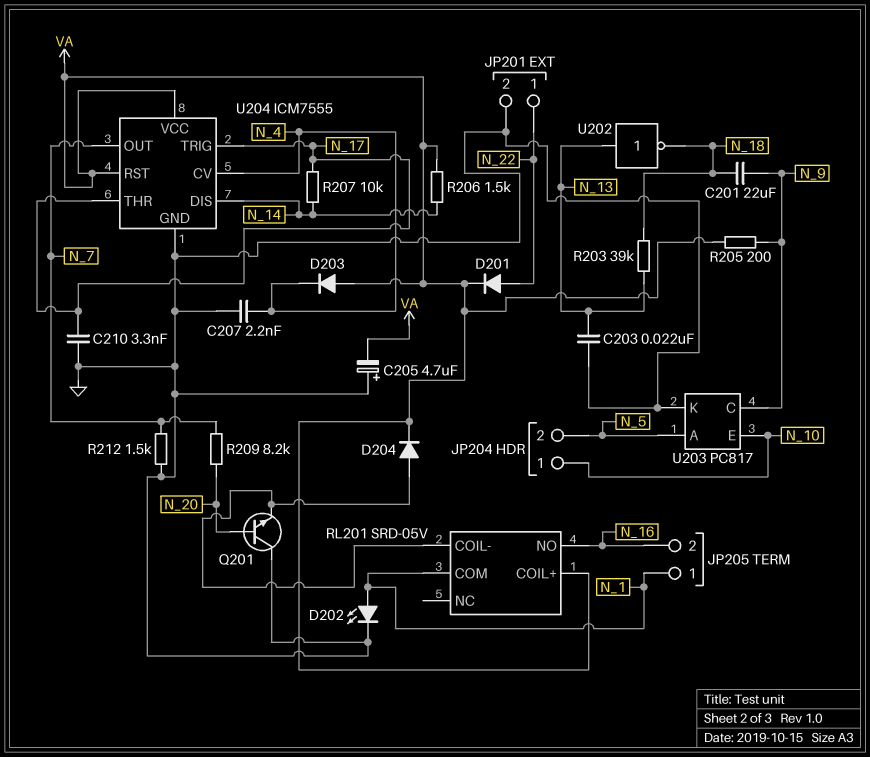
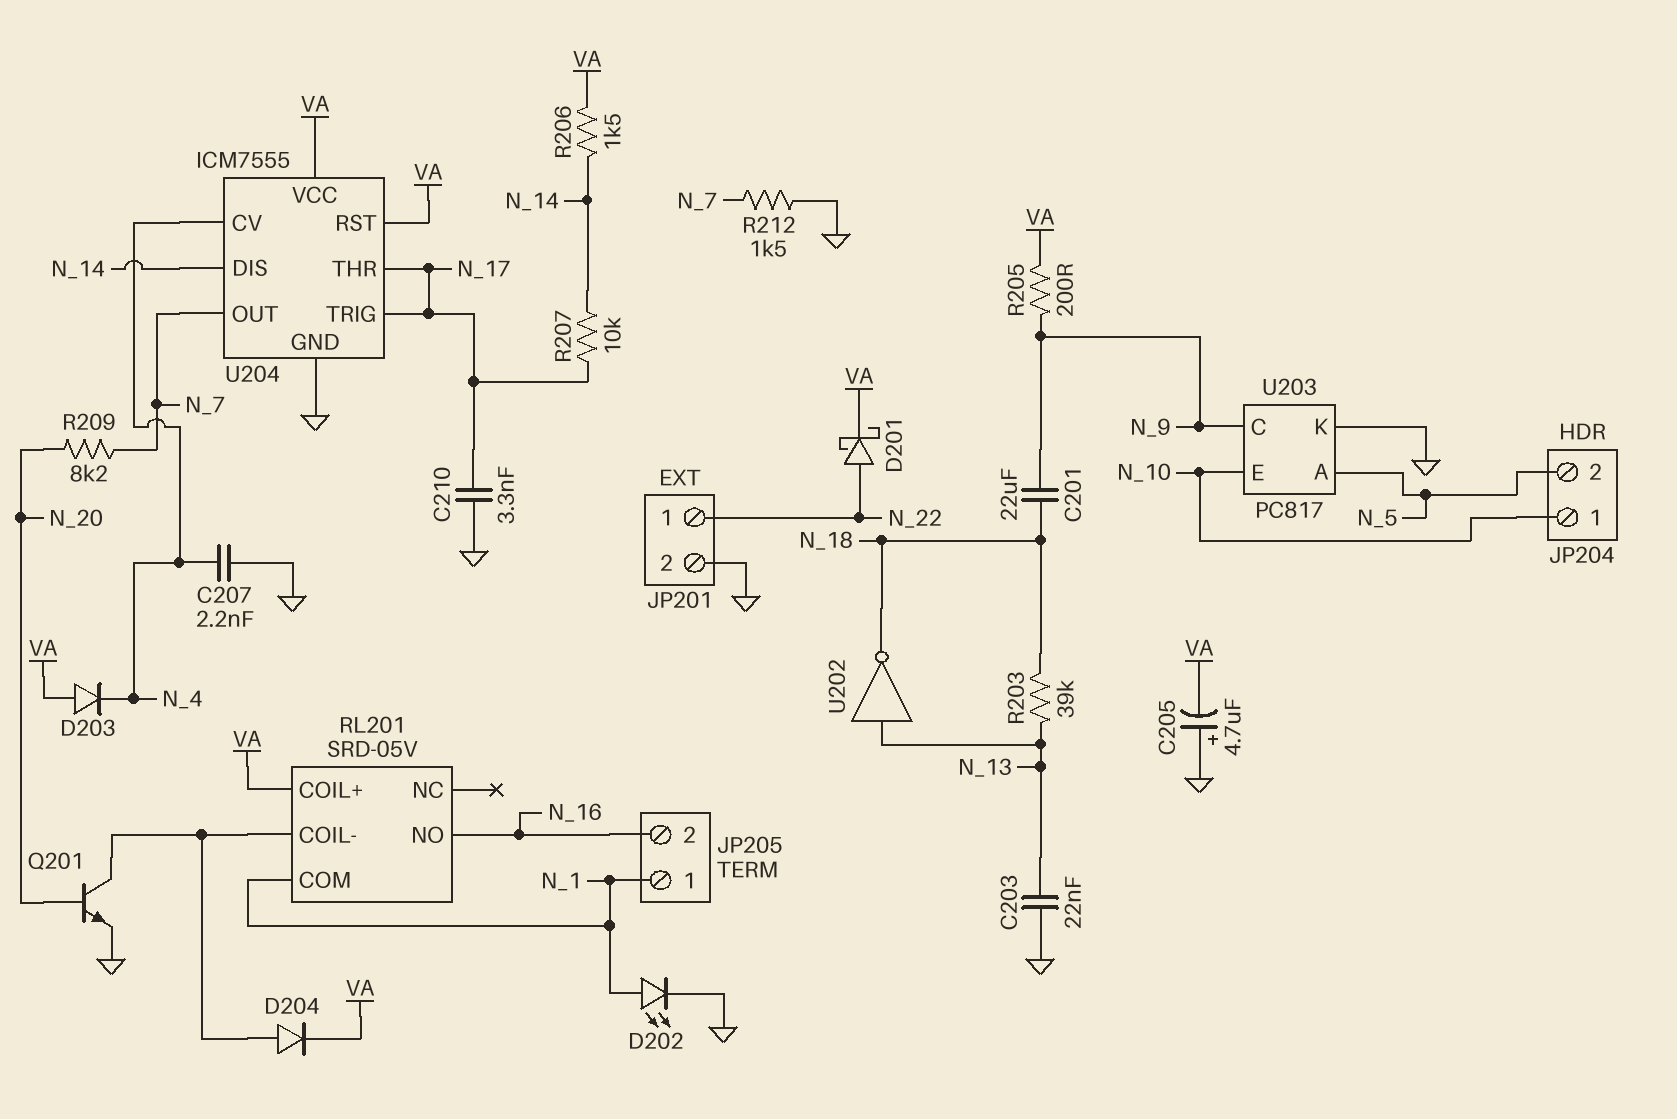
D201: diode (A N_22, K VA) -> schottky (A N_22, K VA)
Q201: NPN (B N_20, C GND, E RL201/COIL-) -> NPN (B N_20, C RL201/COIL-, E GND)

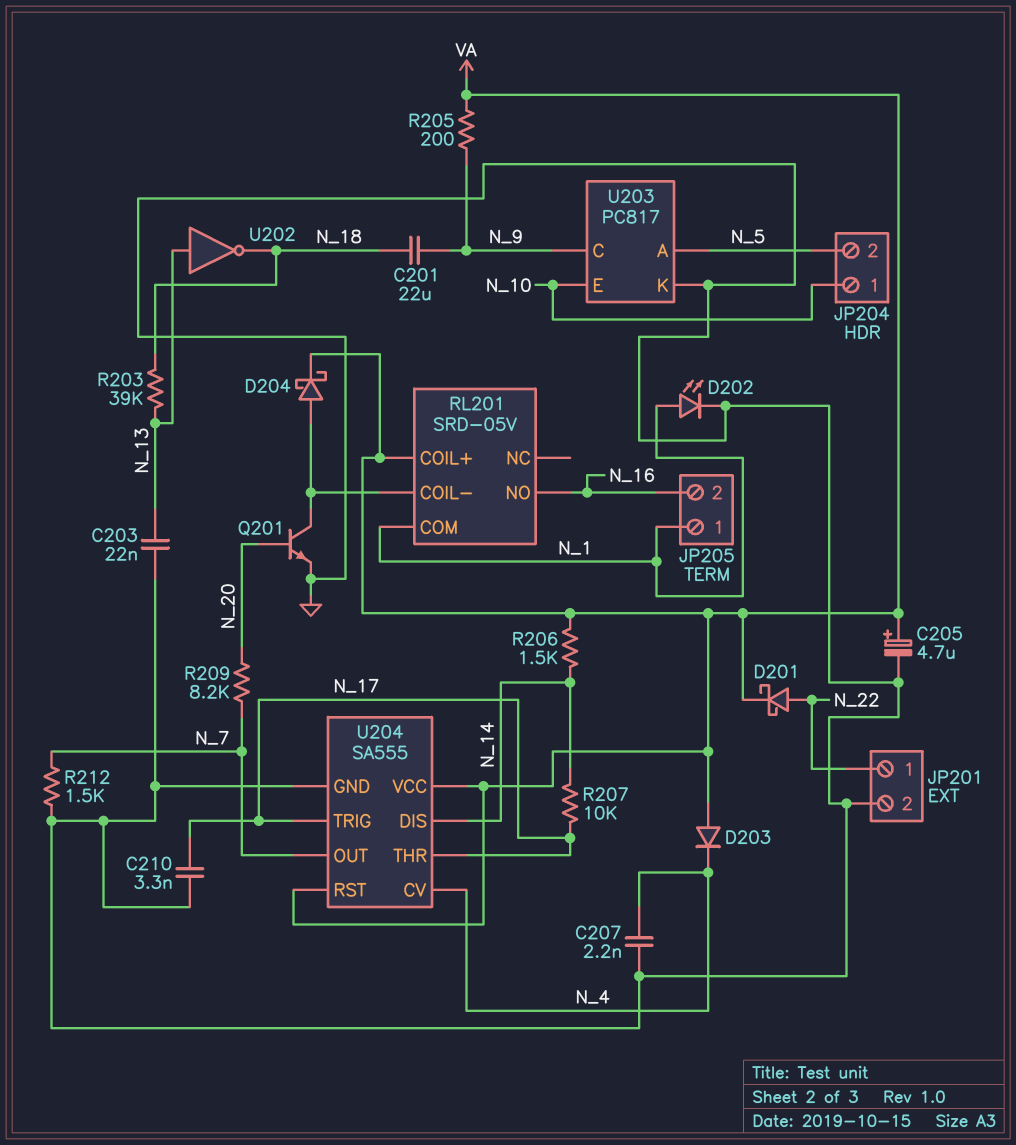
C205: 4.7uF (plus GND, minus VA) -> 4.7uF (plus VA, minus GND)
D204: diode (A RL201/COIL-, K VA) -> schottky (A RL201/COIL-, K VA)
U204: ICM7555 -> SA555

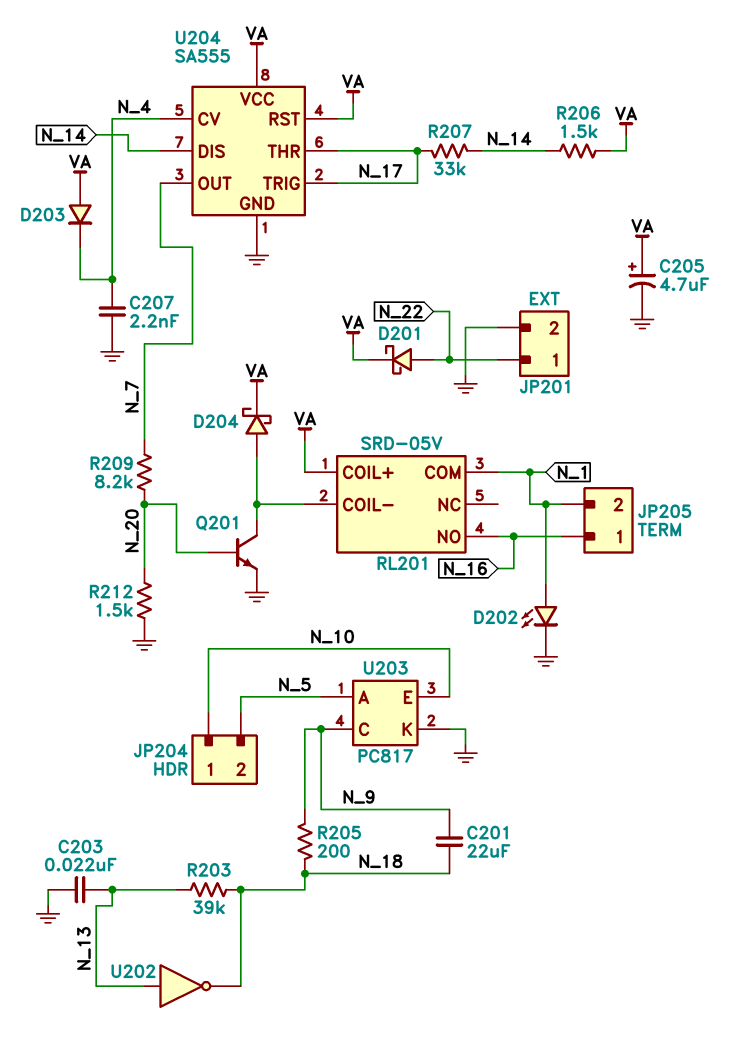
C210: 3.3nF (GND, N_17) -> none
JP205 pin 1: N_1 -> N_16
JP205 pin 2: N_16 -> N_1
R205: 200 (N_9, VA) -> 200 (N_9, N_18)
R207: 10k (N_14, N_17) -> 33k (N_14, N_17)
R212: 1.5k (GND, N_7) -> 1.5k (GND, N_20)

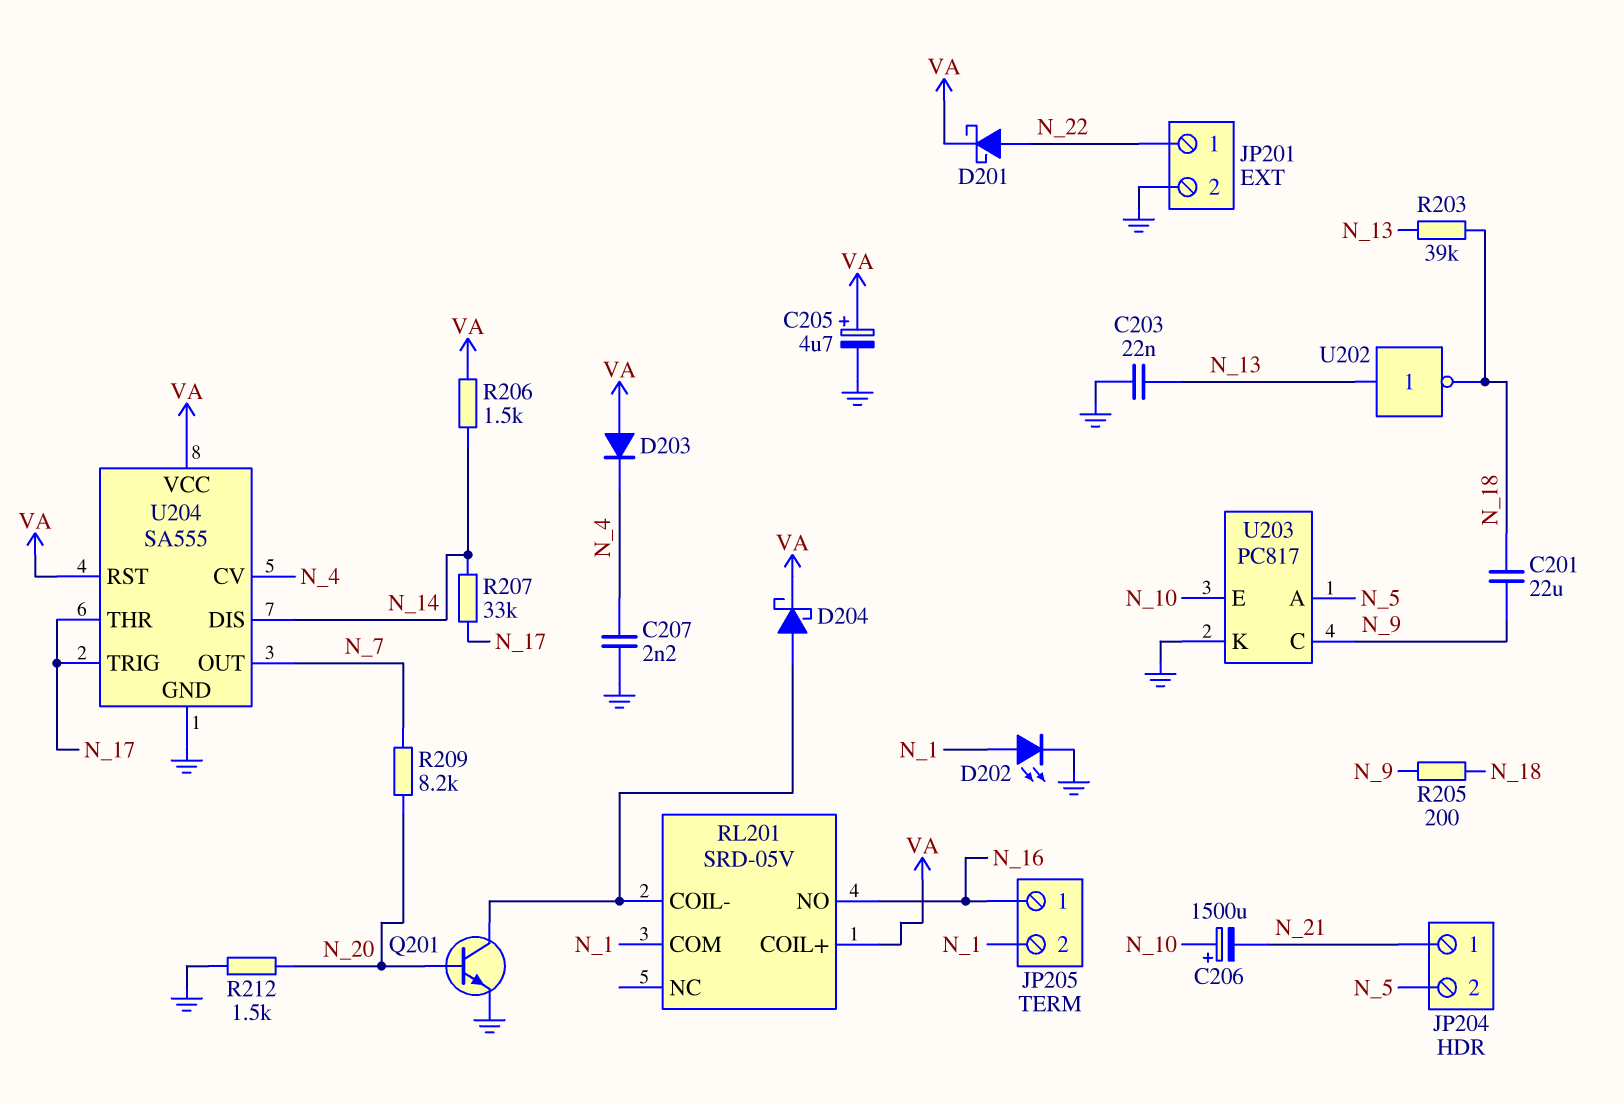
C206: none -> 1500uF (plus N_10, minus N_21)
JP204 pin 1: N_10 -> N_21

